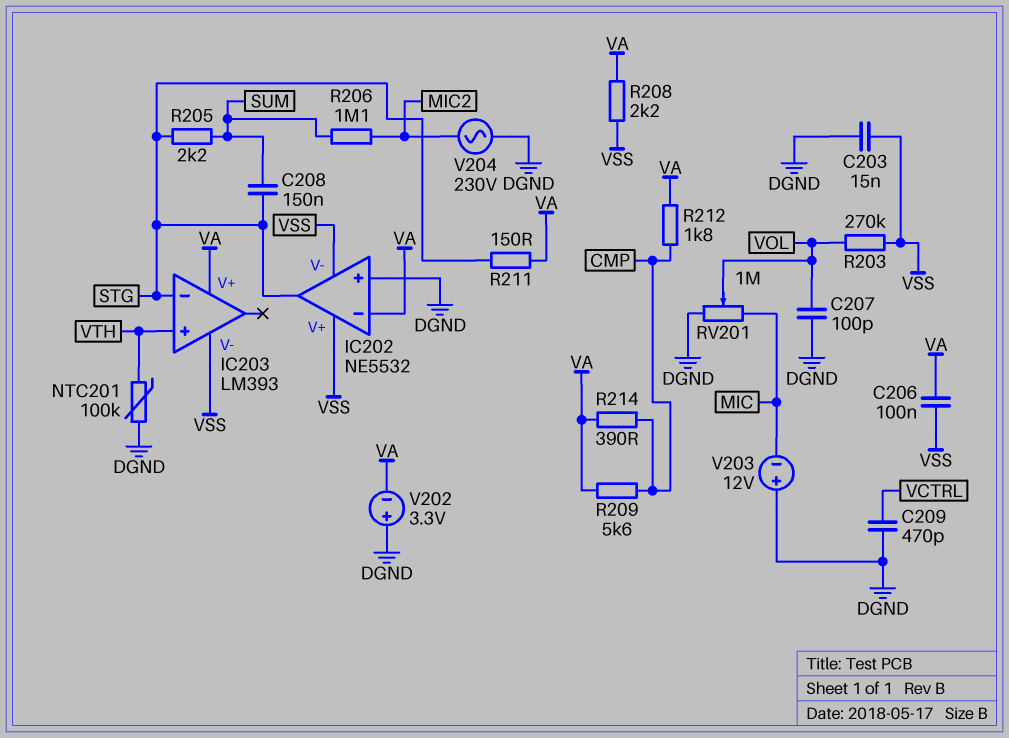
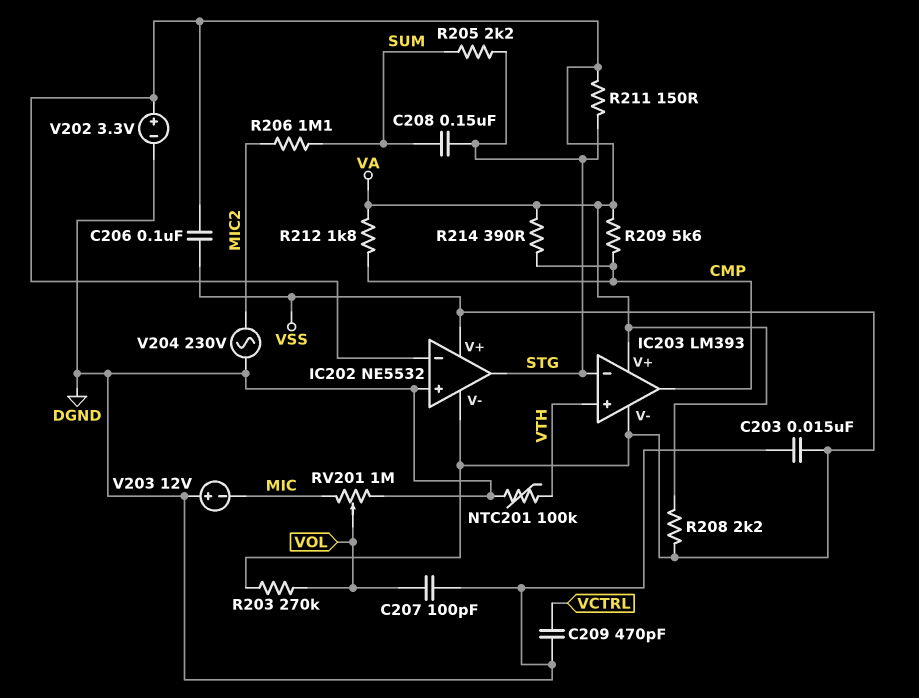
IC203 pin out: none -> CMP
V202: 3.3V (plus DGND, minus VA) -> 3.3V (plus VA, minus DGND)

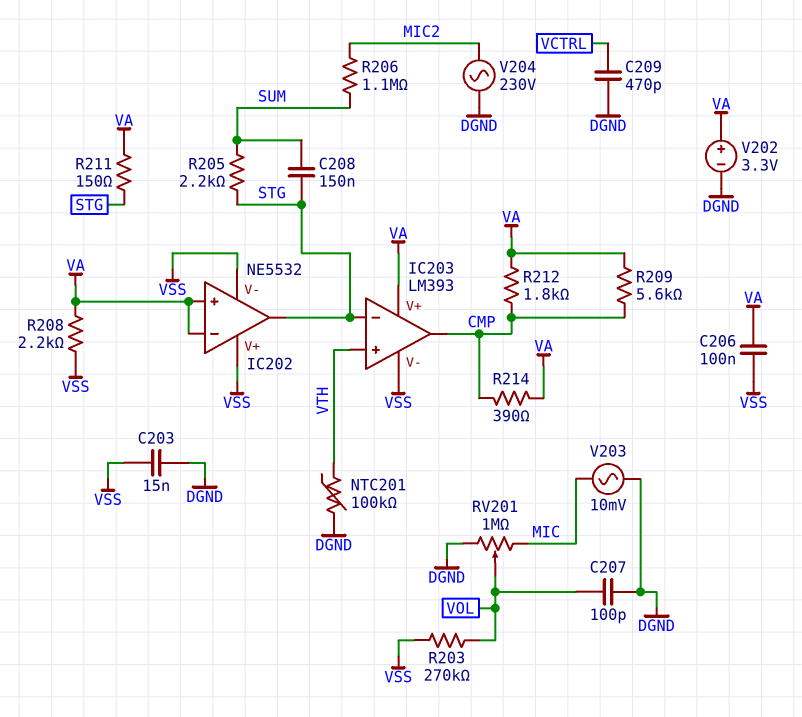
IC202 pin in+: DGND -> VA
V203: 12V (plus DGND, minus MIC) -> AC 10mV (DGND, MIC)

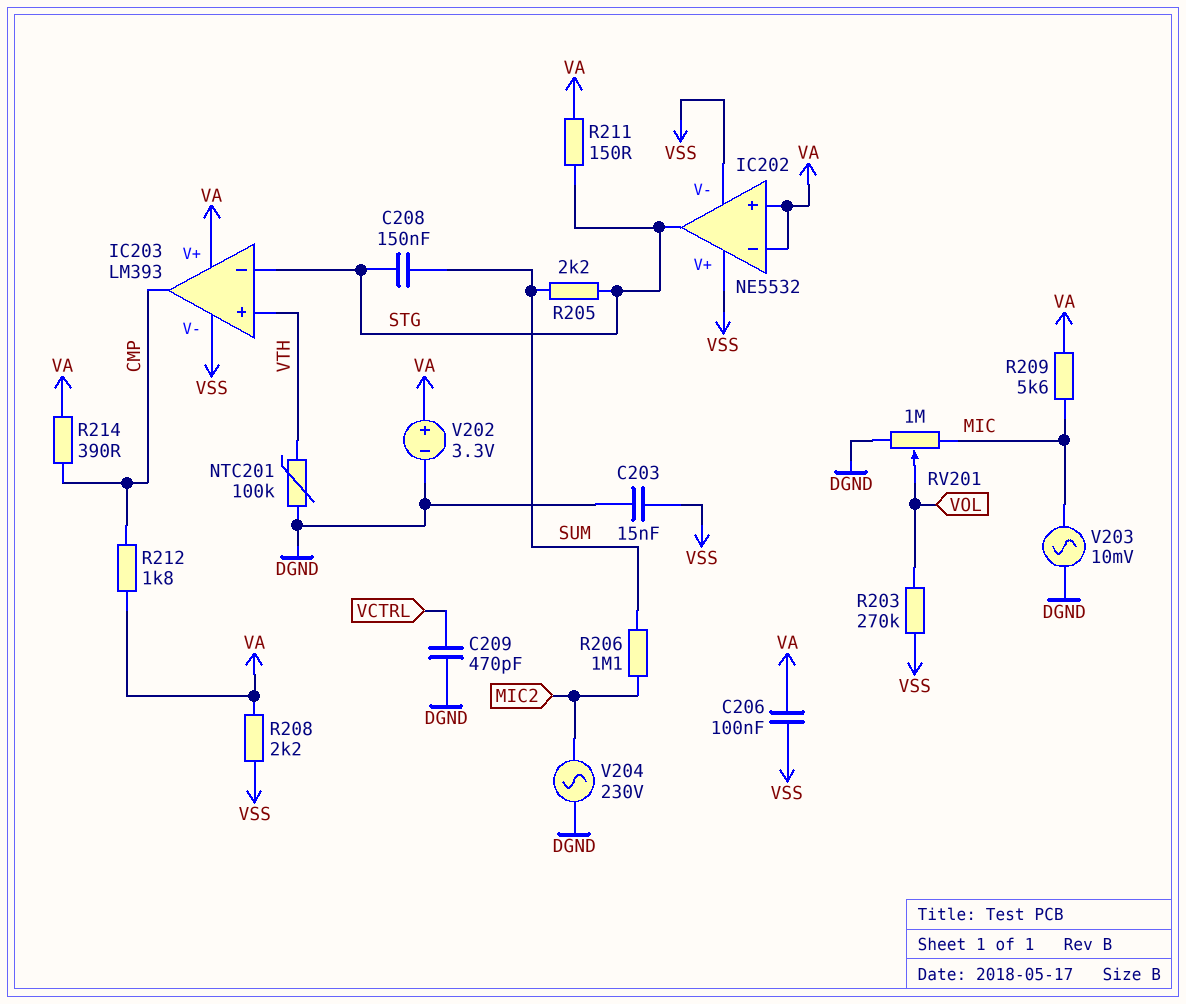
C207: 100pF (DGND, VOL) -> none
R209: 5.6k (CMP, VA) -> 5.6k (MIC, VA)

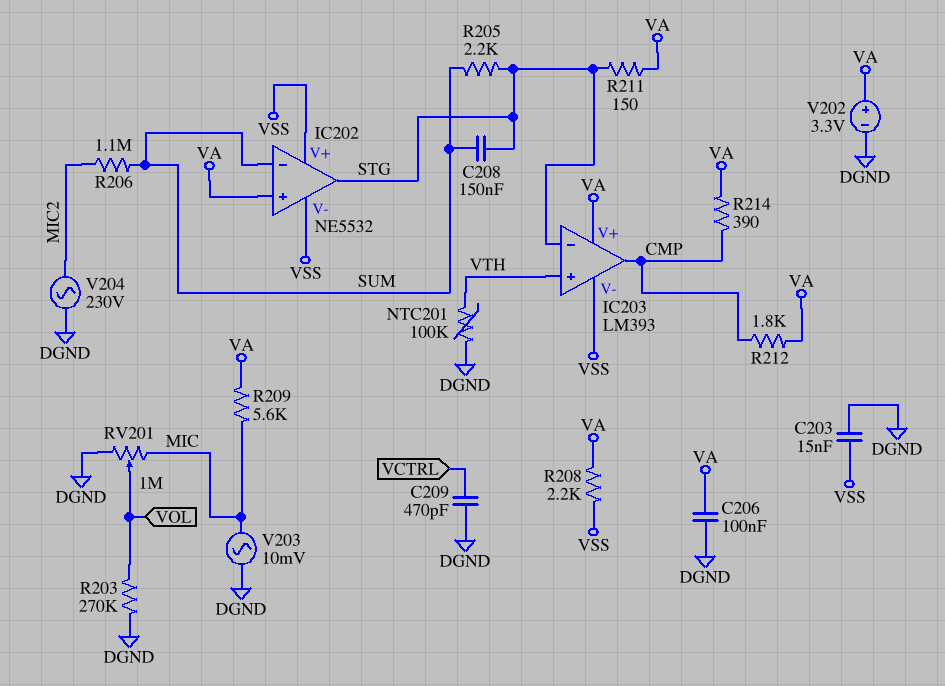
C206: 100nF (VA, VSS) -> 100nF (DGND, VA)
IC202 pin in-: VA -> SUM
R203: 270k (VOL, VSS) -> 270k (DGND, VOL)

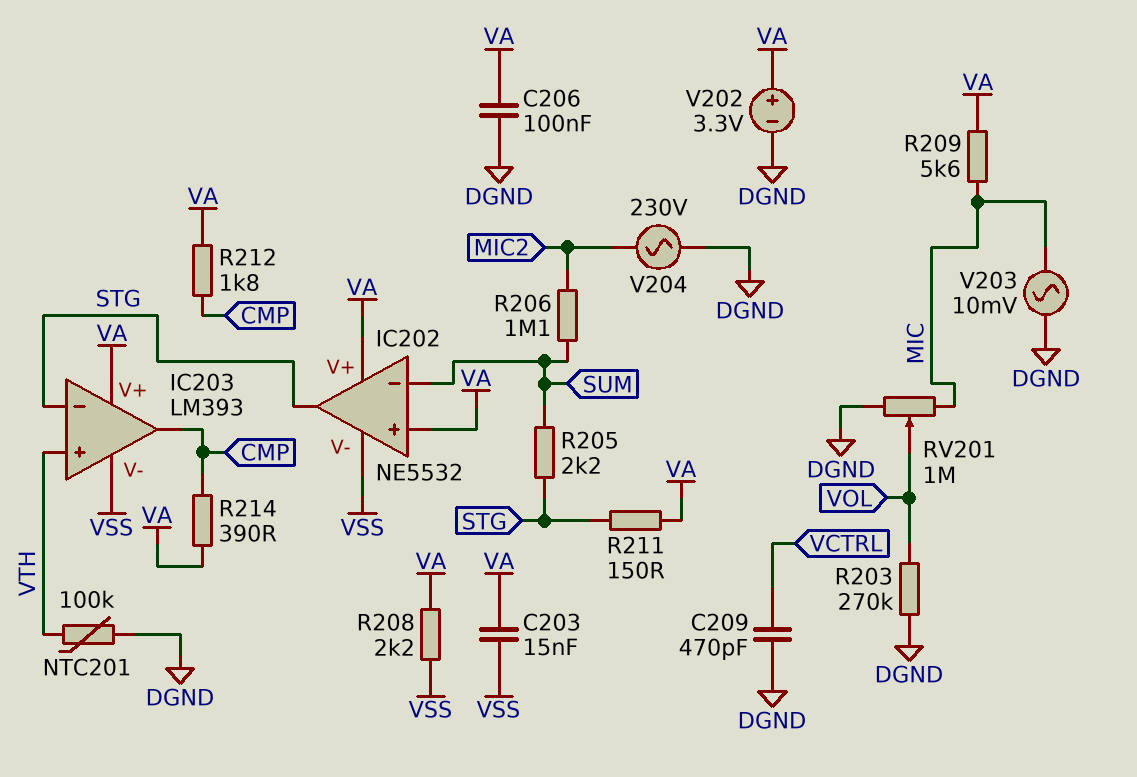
C203: 15nF (DGND, VSS) -> 15nF (VA, VSS)
C208: 150nF (STG, SUM) -> none
IC202 pin V+: VSS -> VA

